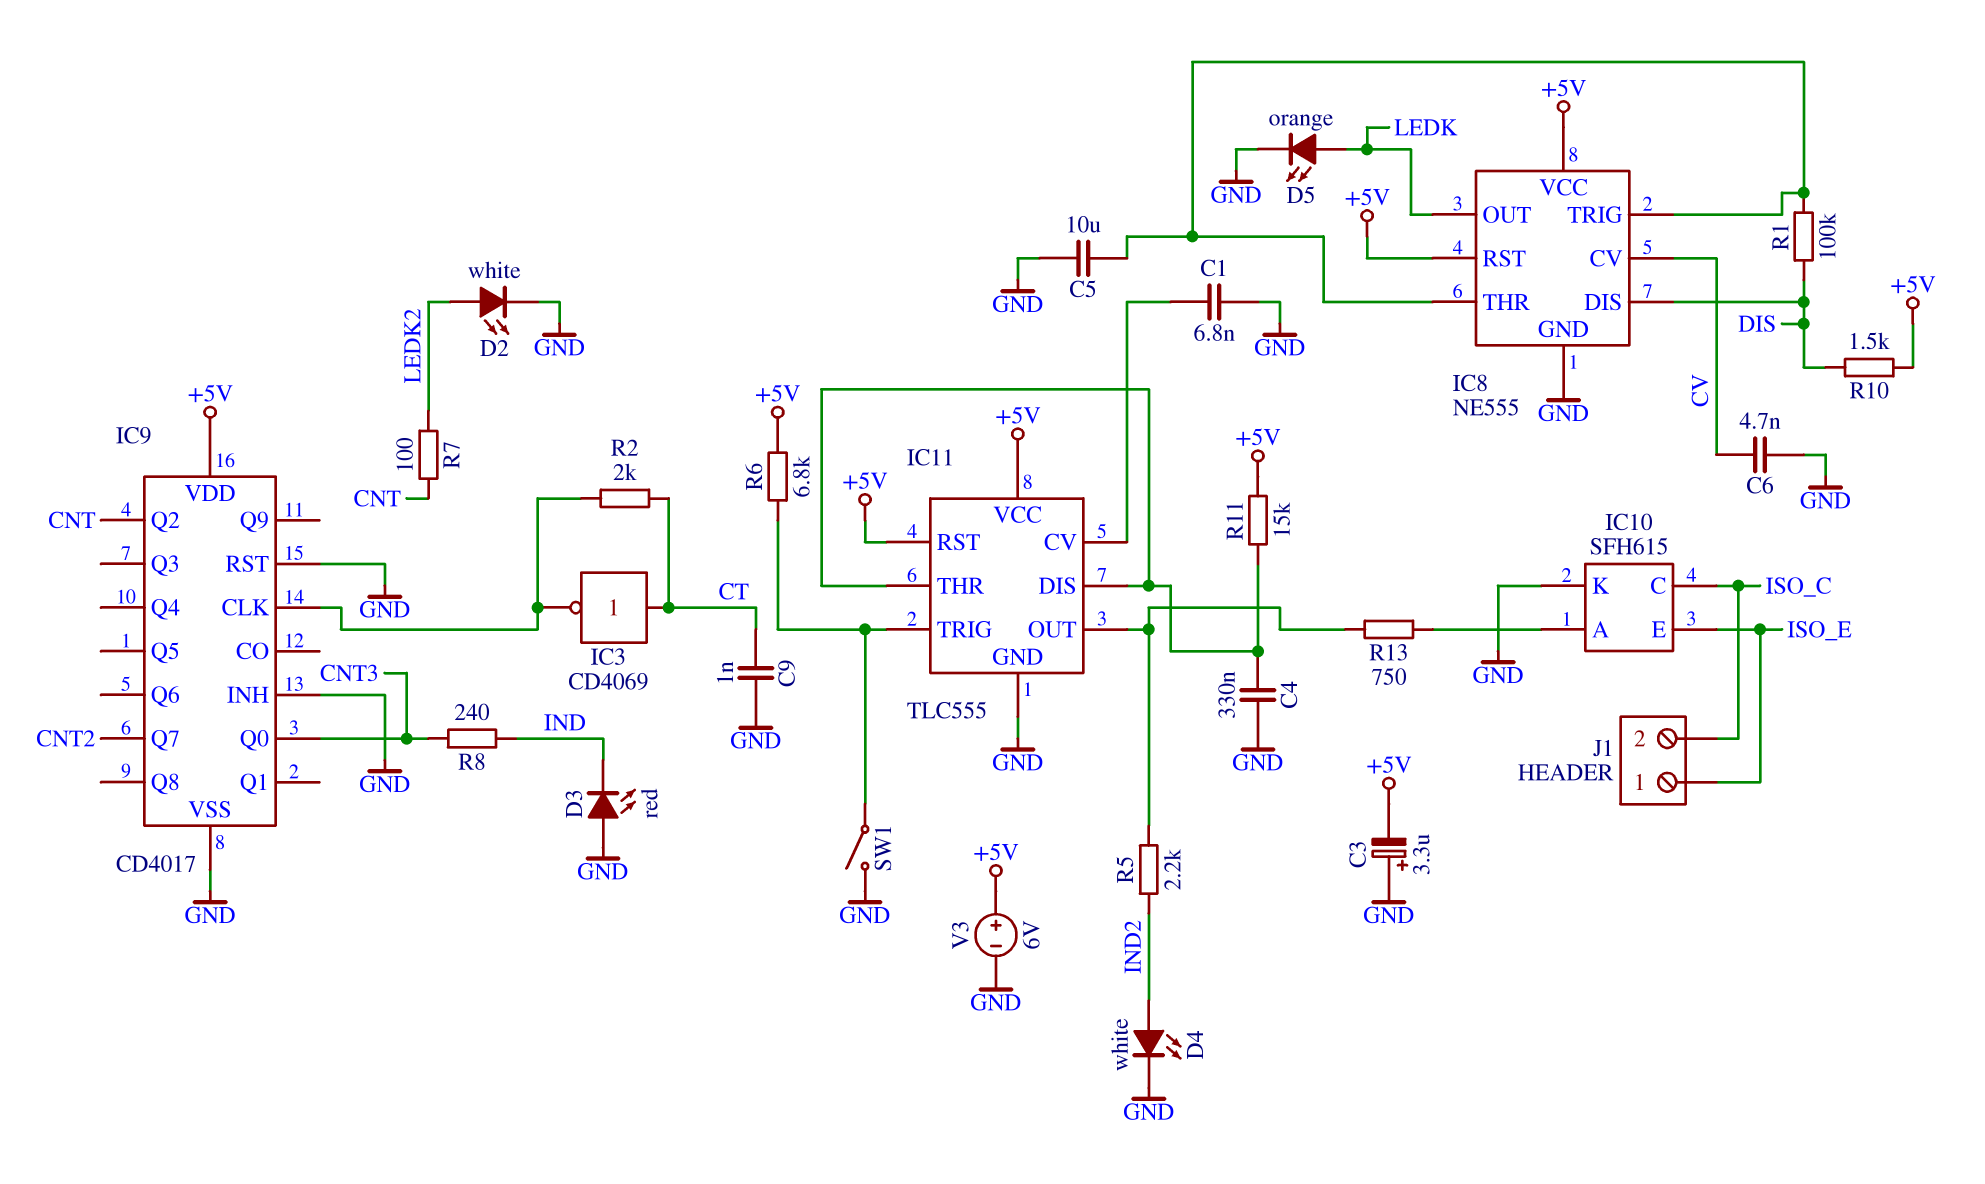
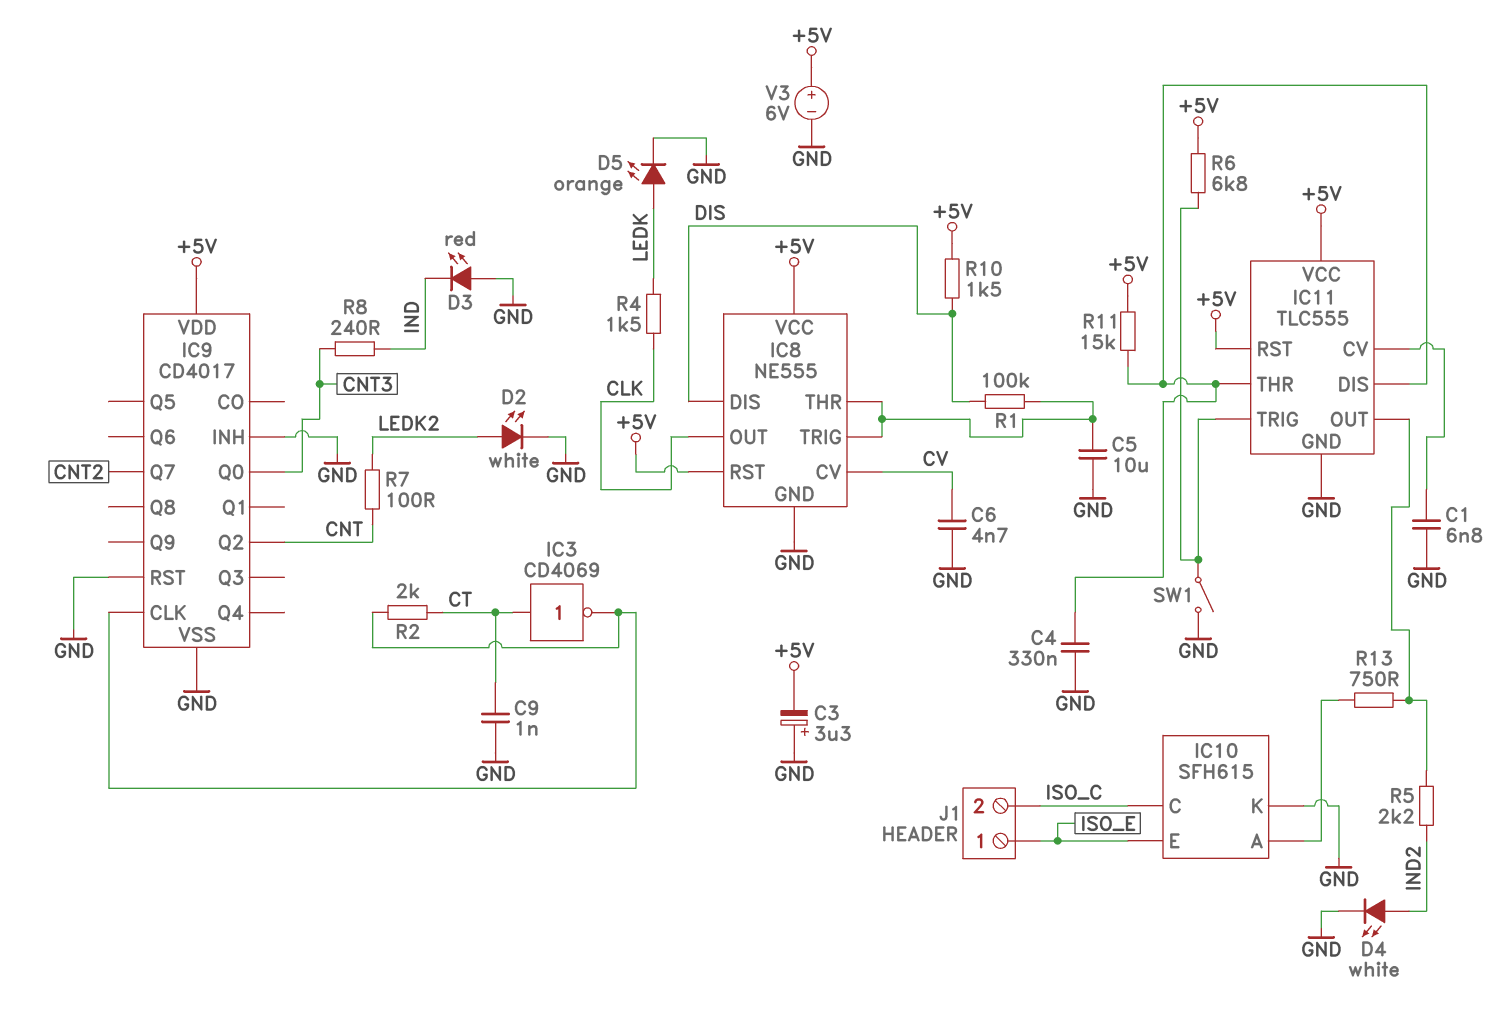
IC8 pin OUT: LEDK -> CLK
R4: none -> 1.5k (CLK, LEDK)

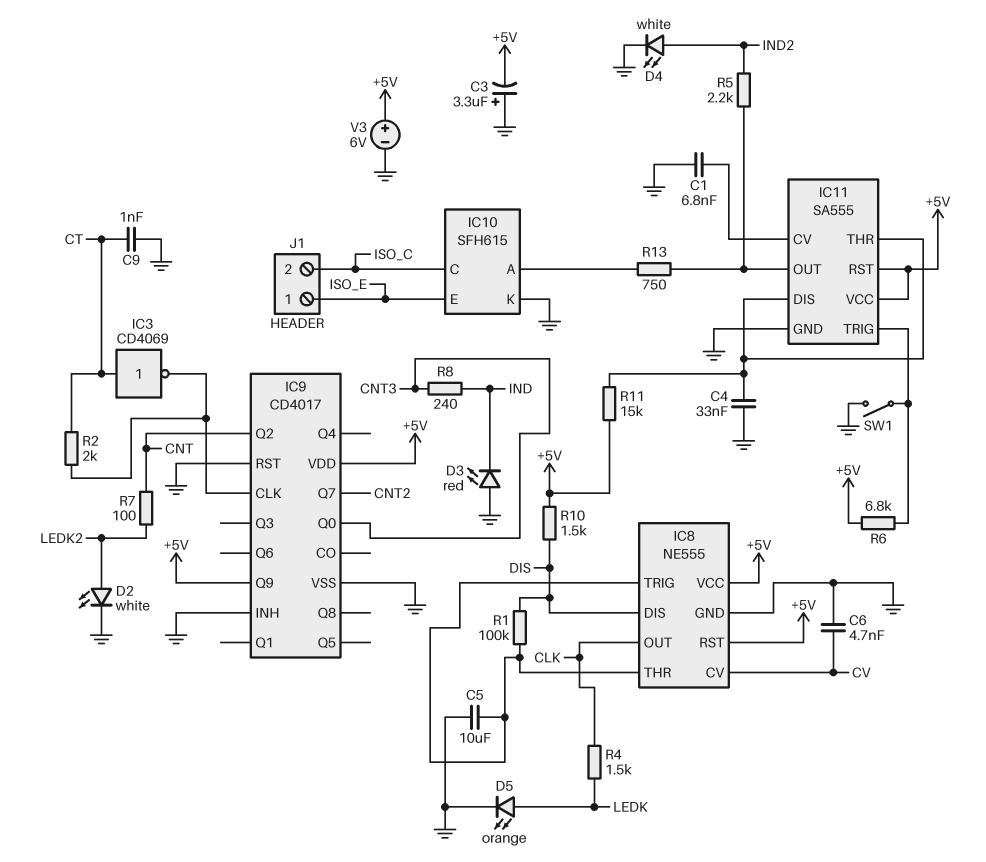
C4: 330nF (GND, IC11/DIS) -> 33nF (GND, IC11/DIS)
IC9 pin Q9: none -> +5V
IC11: TLC555 -> SA555

